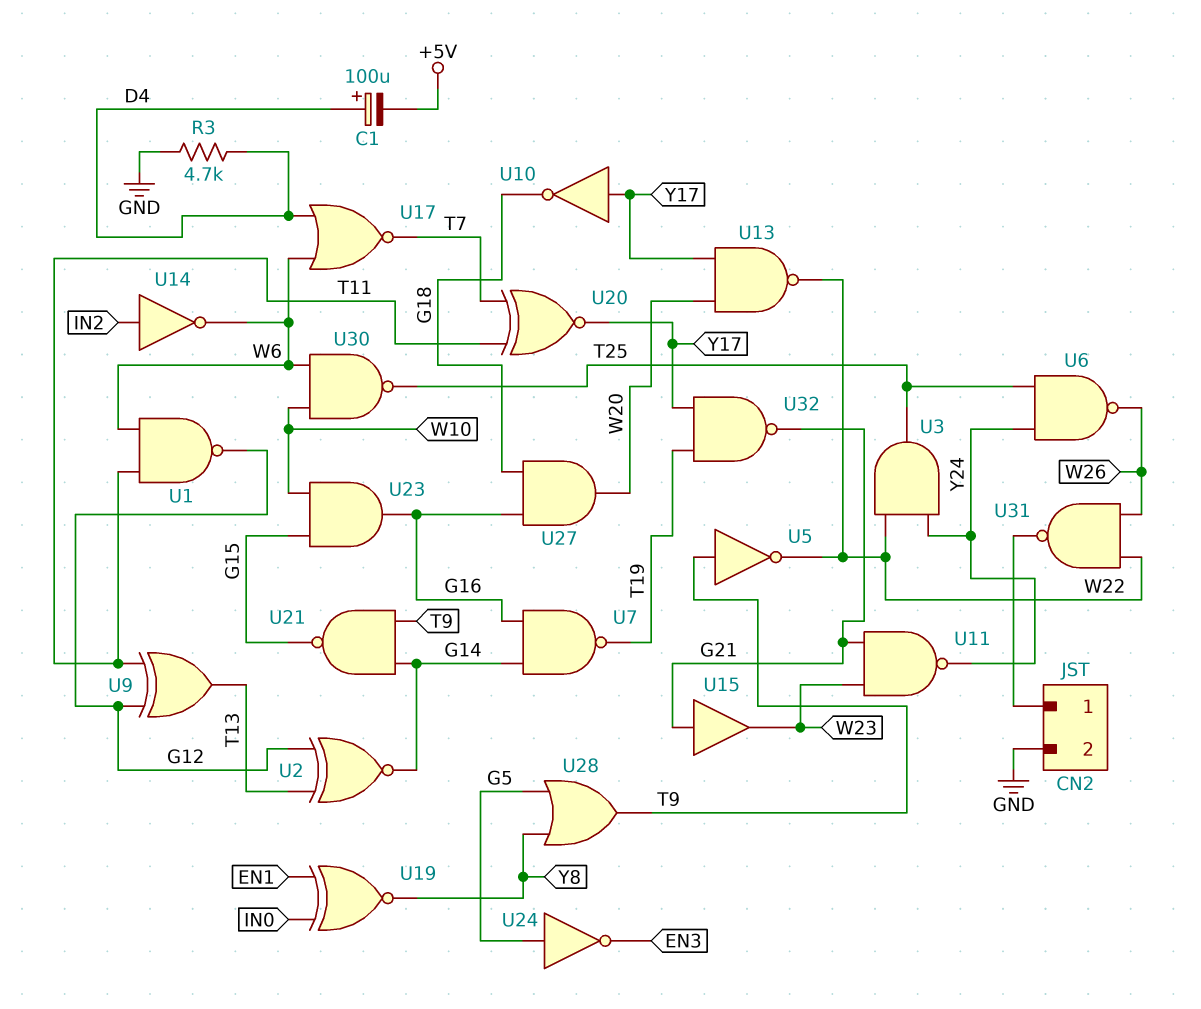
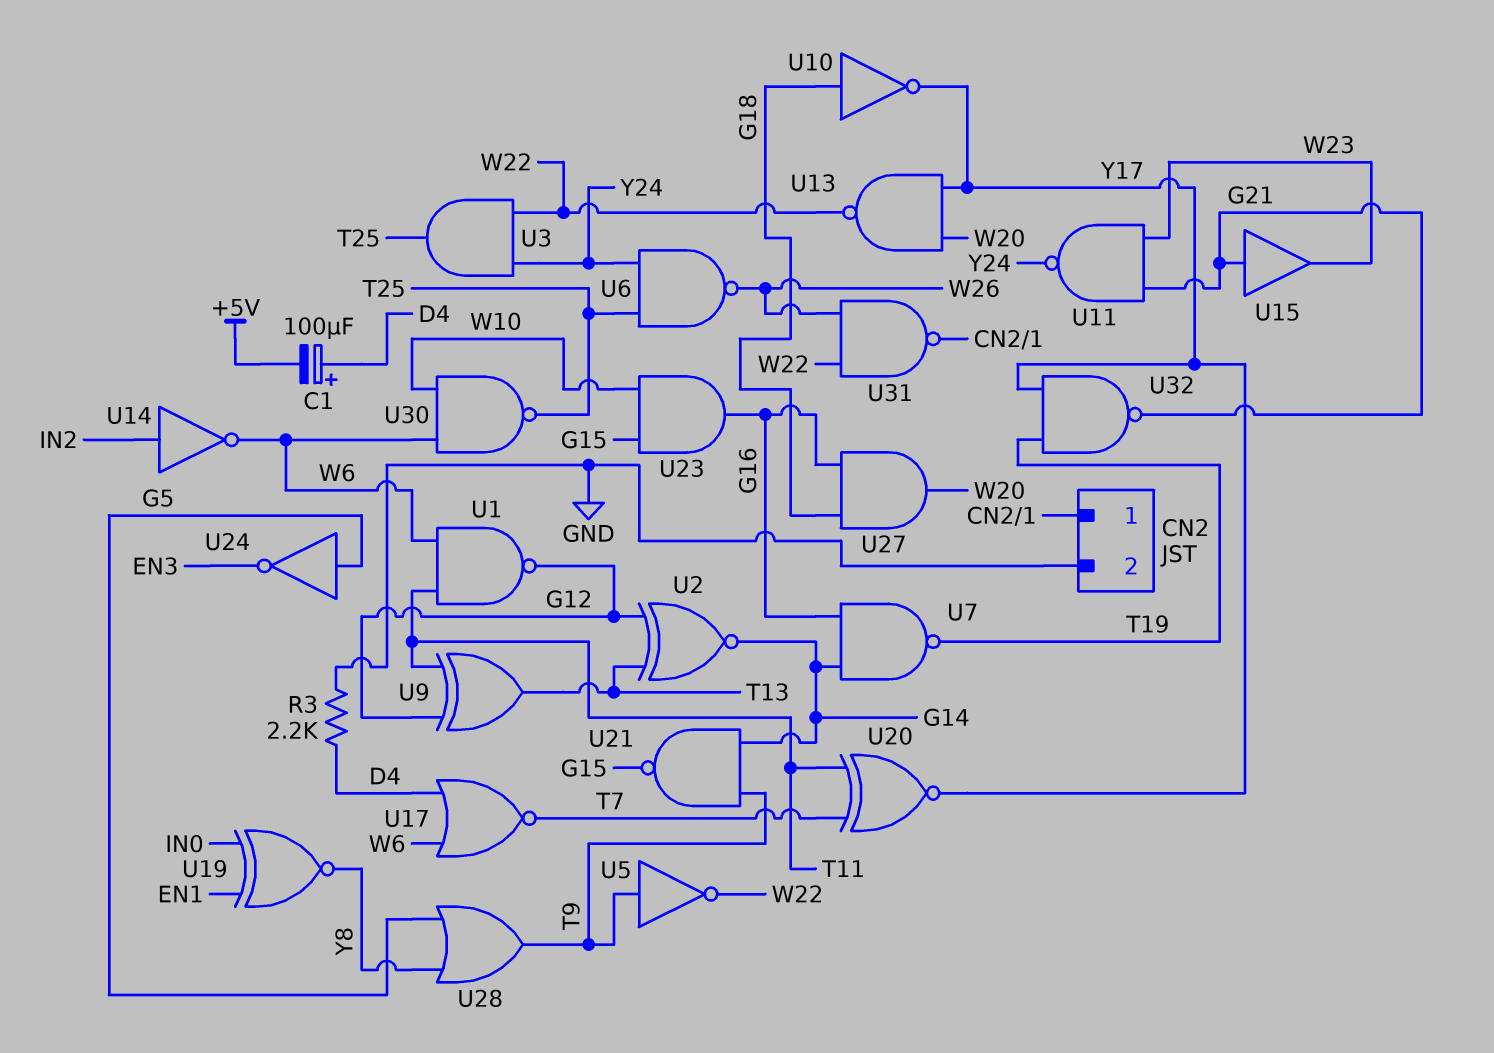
R3: 4.7k (D4, GND) -> 2.2k (D4, GND)
U10: NOT (in Y17, out G18) -> NOT (in G18, out Y17)

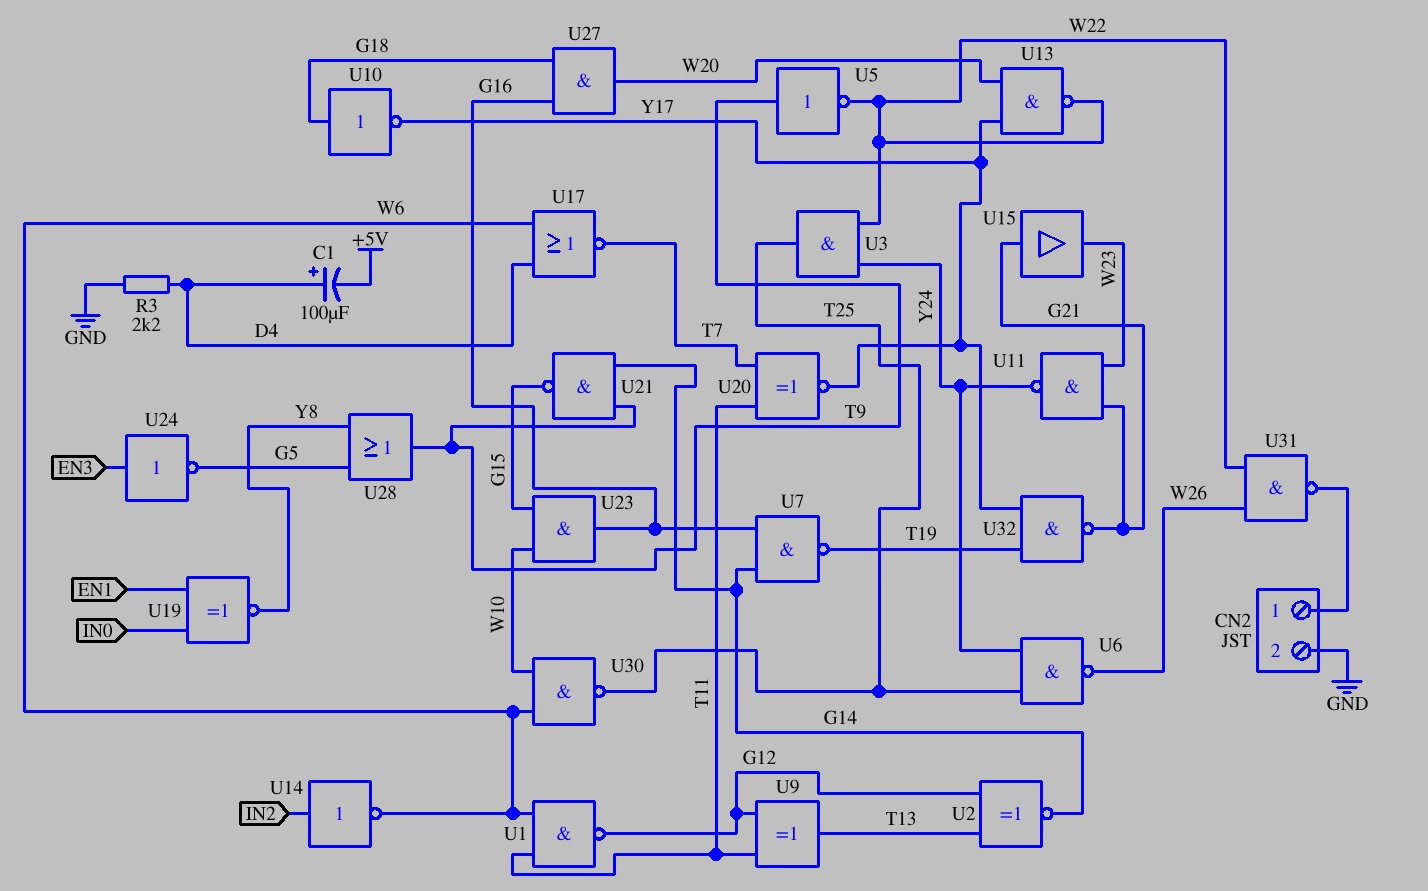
U24: NOT (in G5, out EN3) -> NOT (in EN3, out G5)

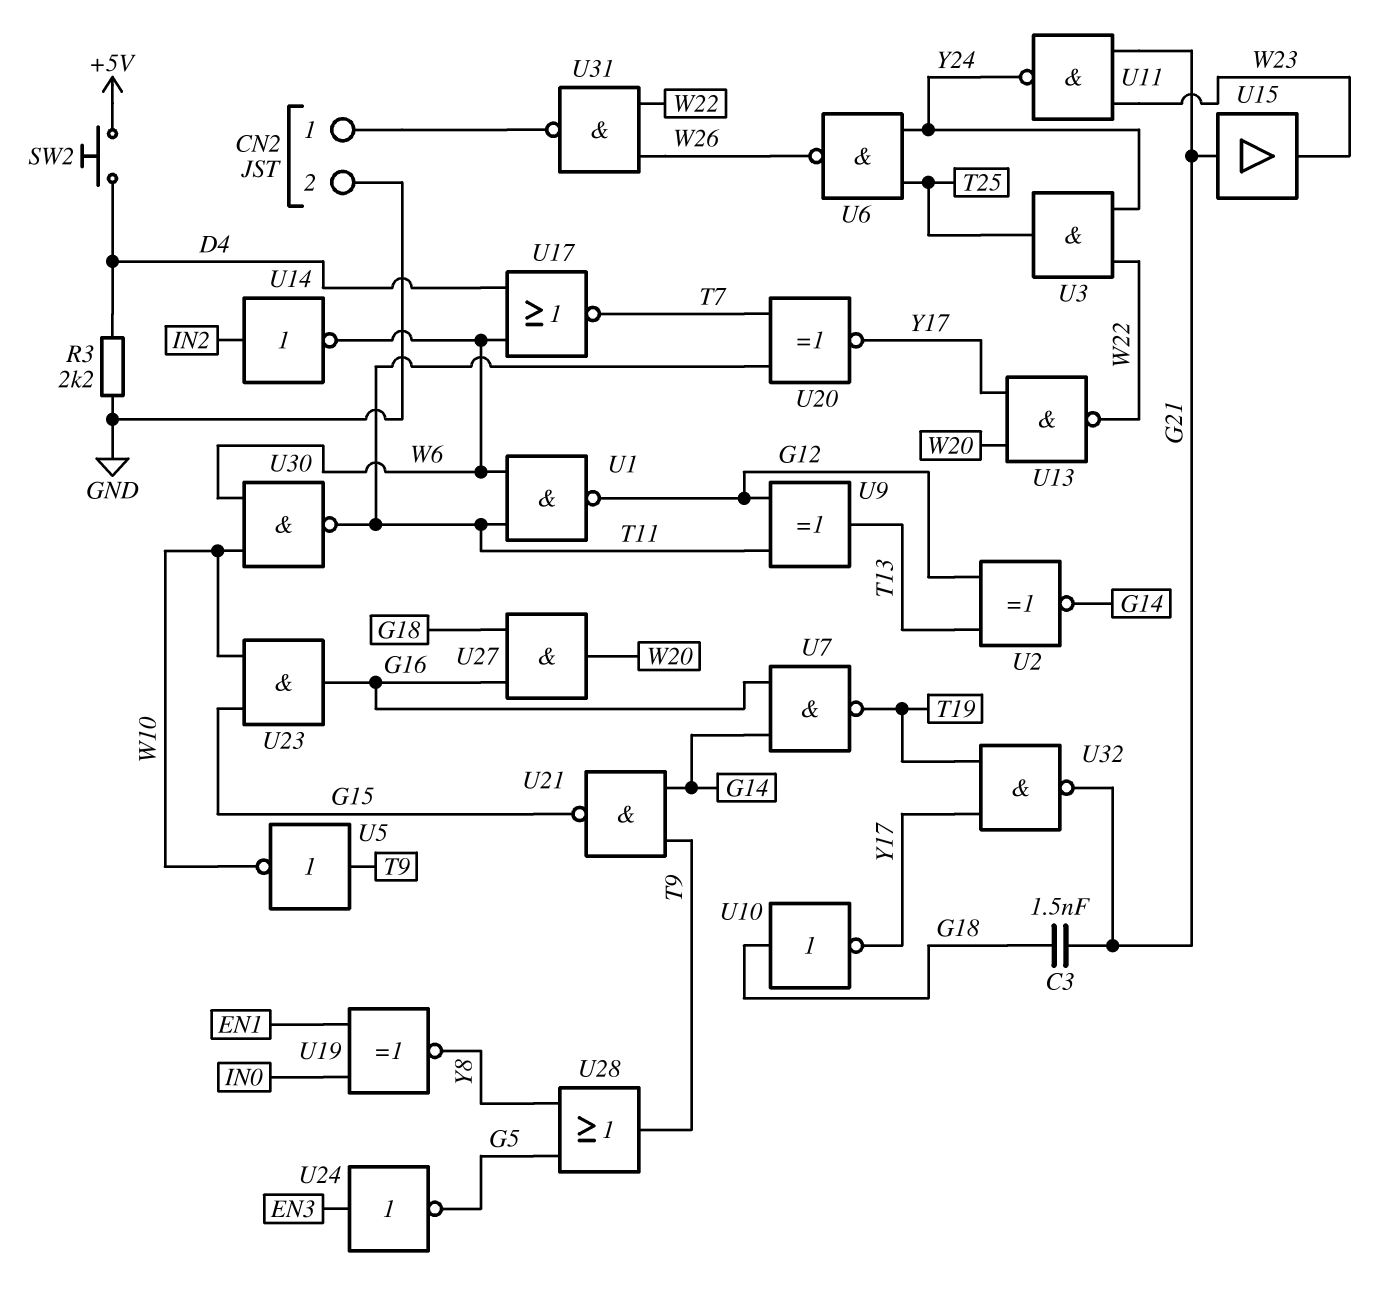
C1: 100uF (plus D4, minus +5V) -> none
C3: none -> 1.5nF (G18, G21)
SW2: none -> button (+5V, D4)
U5: NOT (in T9, out W22) -> NOT (in T9, out W10)
U30: NAND (in W6, in W10, out T25) -> NAND (in W6, in W10, out T11)

